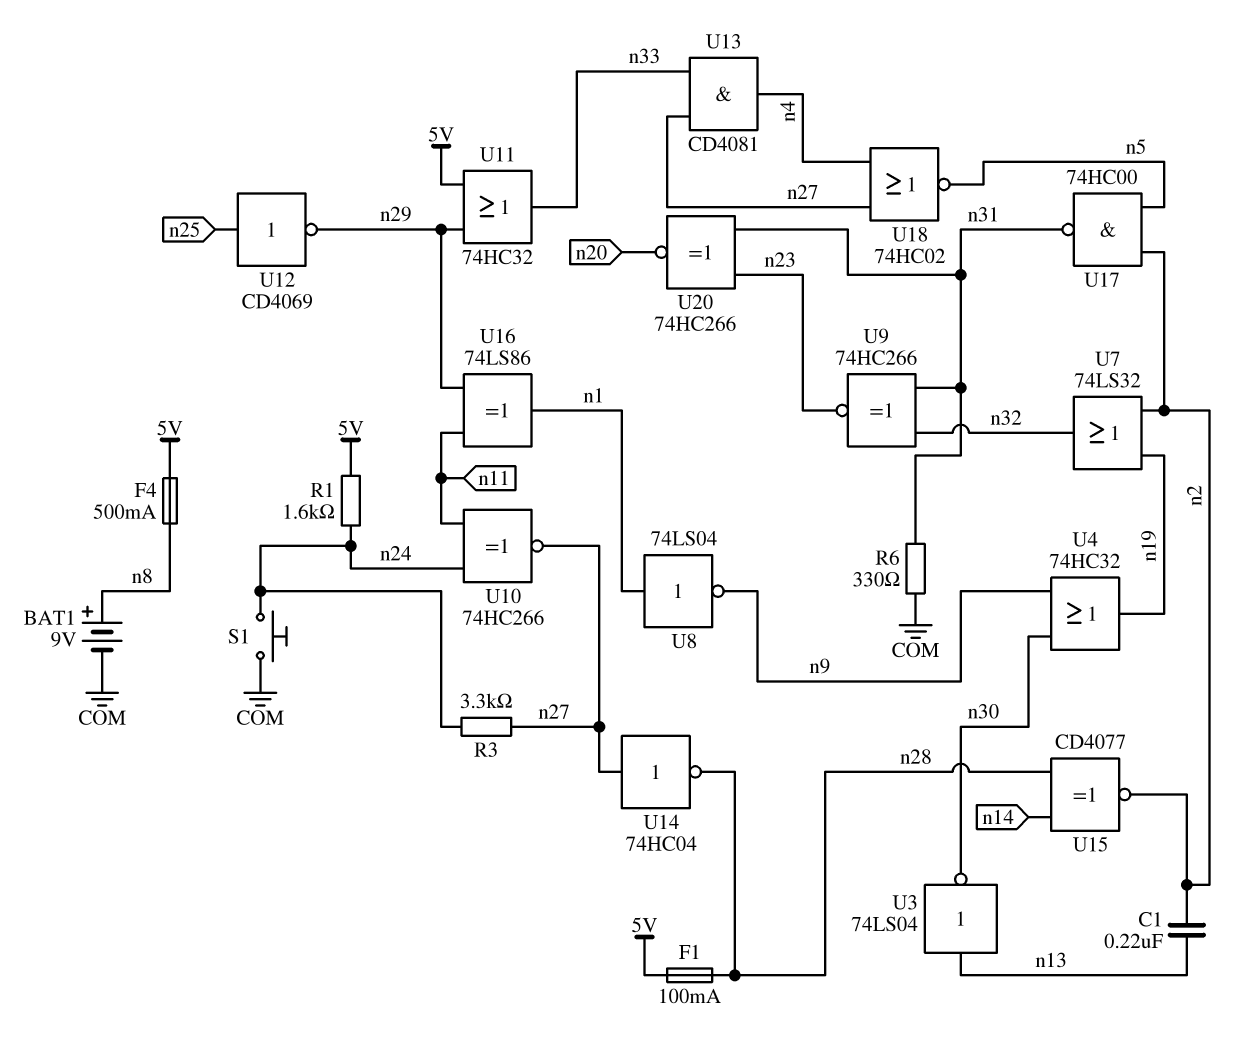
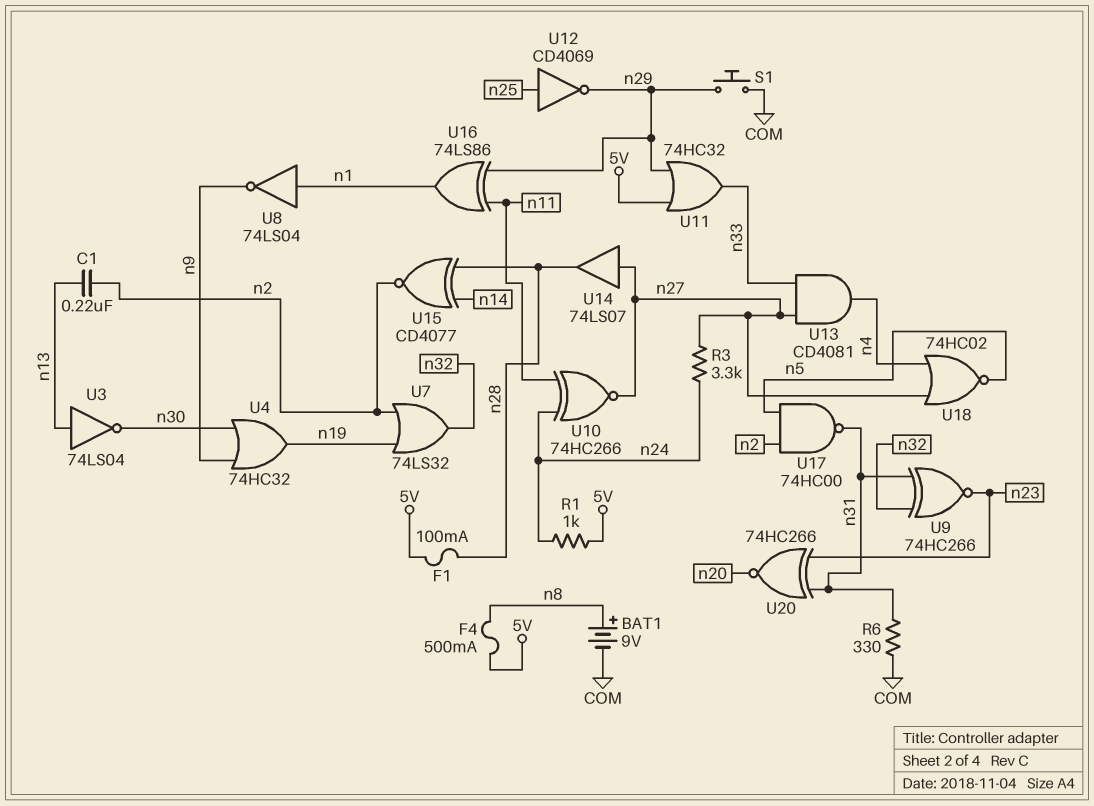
R1: 1.6k (5V, n24) -> 1k (5V, n24)
S1: button (COM, n24) -> button (COM, n29)
U14: NOT 74HC04 (in n27, out n28) -> buffer 74LS07 (in n27, out n28)

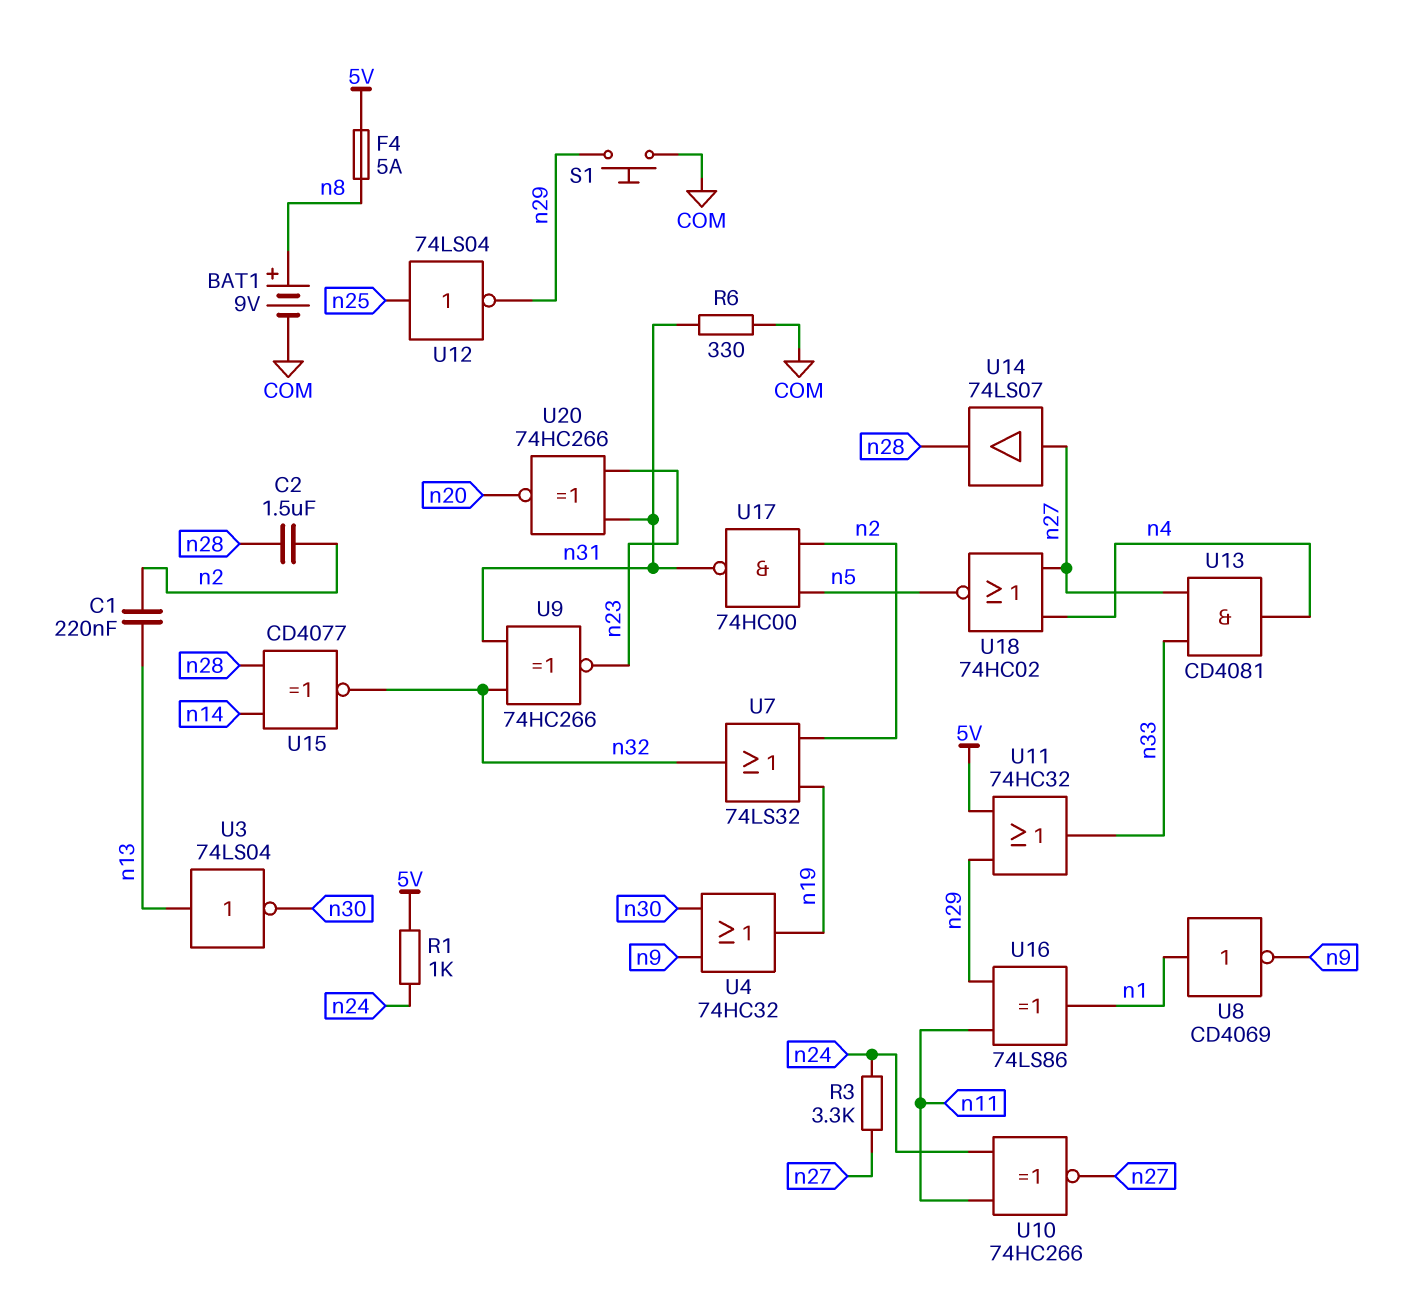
C2: none -> 1.5uF (n2, n28)
F1: 100mA (5V, n28) -> none
F4: 500mA (5V, n8) -> 5A (5V, n8)
U8: NOT 74LS04 (in n1, out n9) -> NOT CD4069 (in n1, out n9)
U12: NOT CD4069 (in n25, out n29) -> NOT 74LS04 (in n25, out n29)
U15: XNOR CD4077 (in n14, in n28, out n2) -> XNOR CD4077 (in n14, in n28, out n32)

